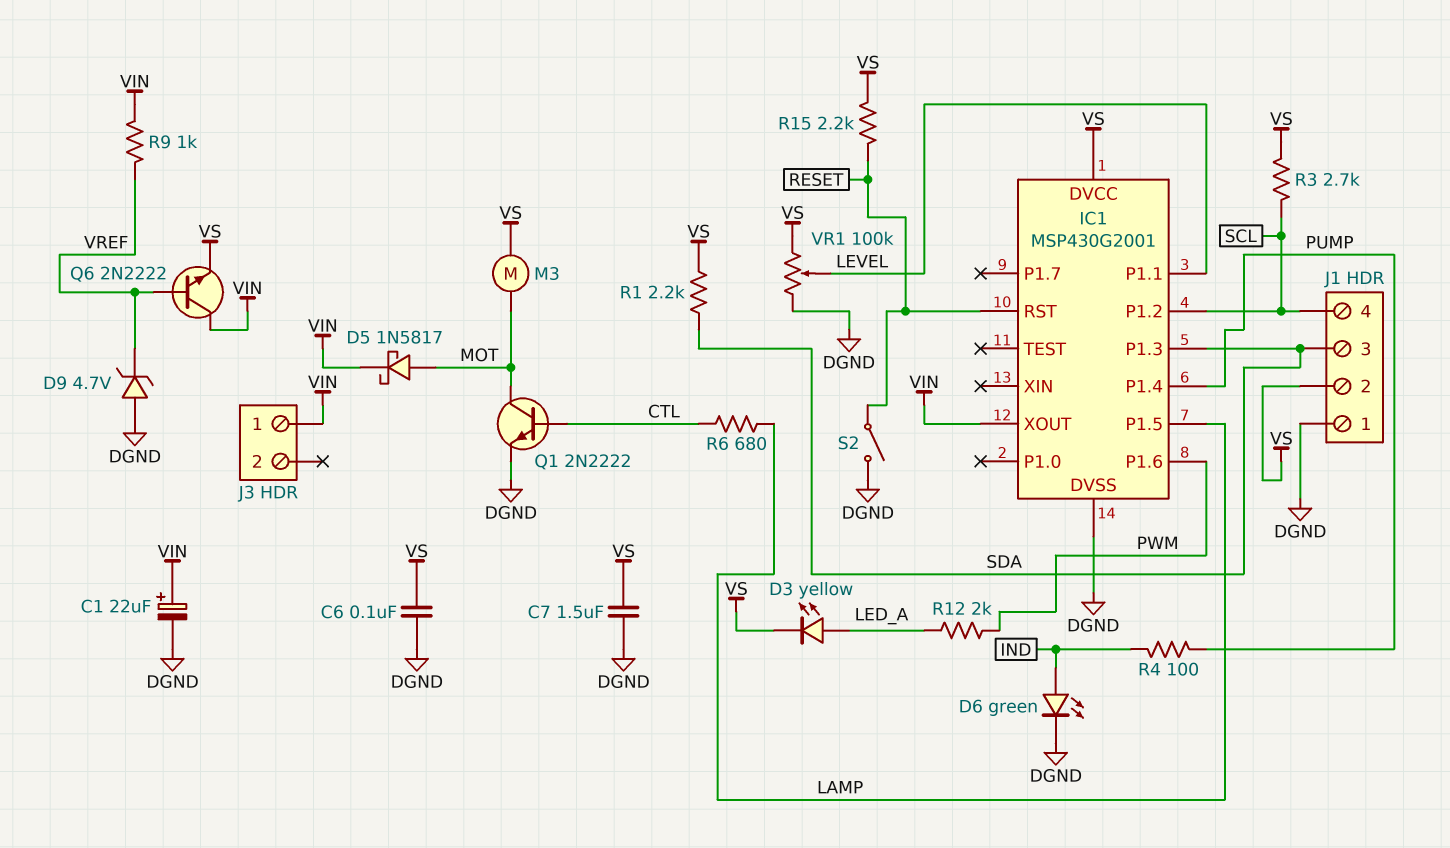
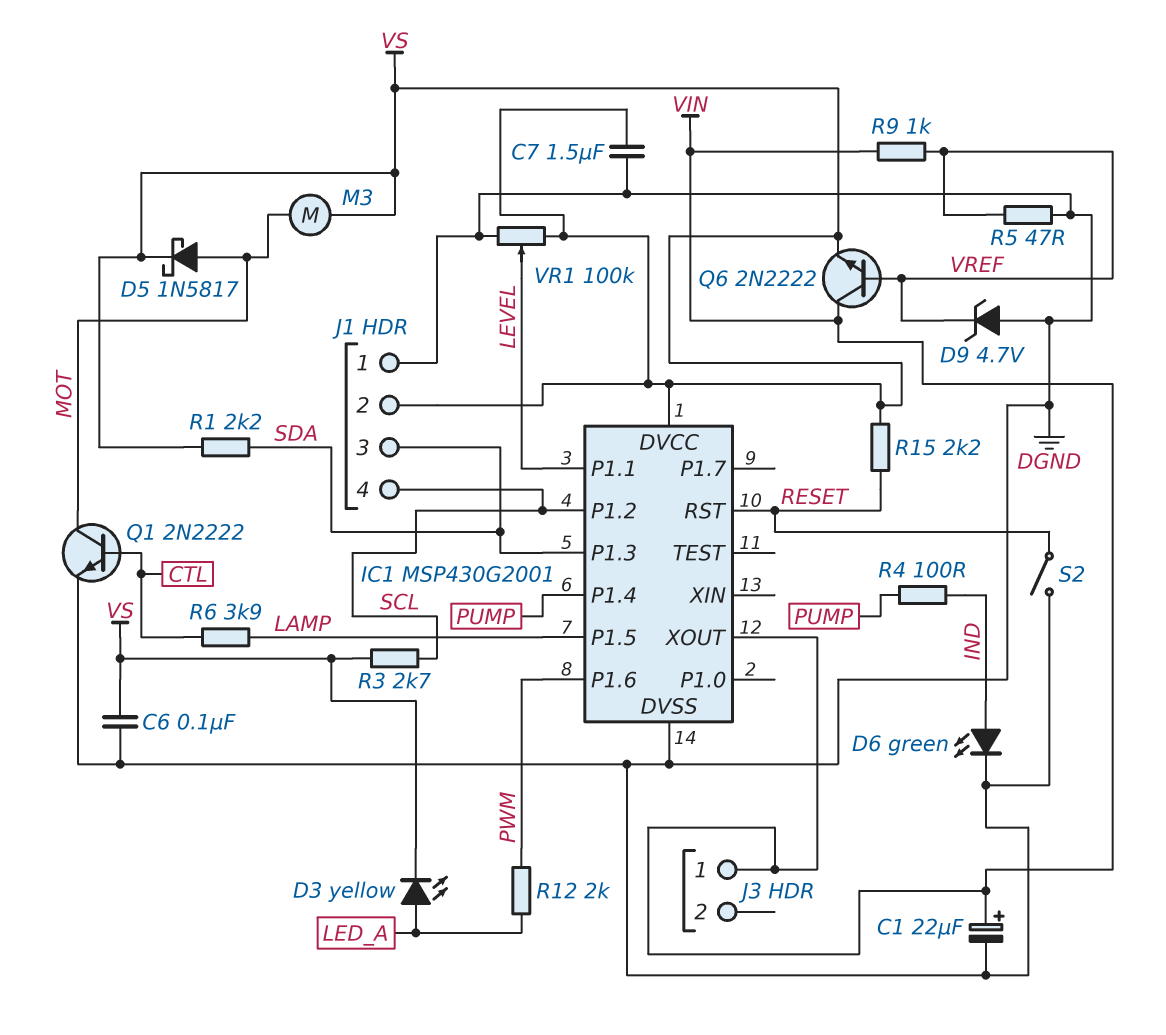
D5: schottky 1N5817 (A MOT, K VIN) -> schottky 1N5817 (A MOT, K VS)
R5: none -> 47 (DGND, VREF)
R6: 680 (CTL, LAMP) -> 3.9k (CTL, LAMP)

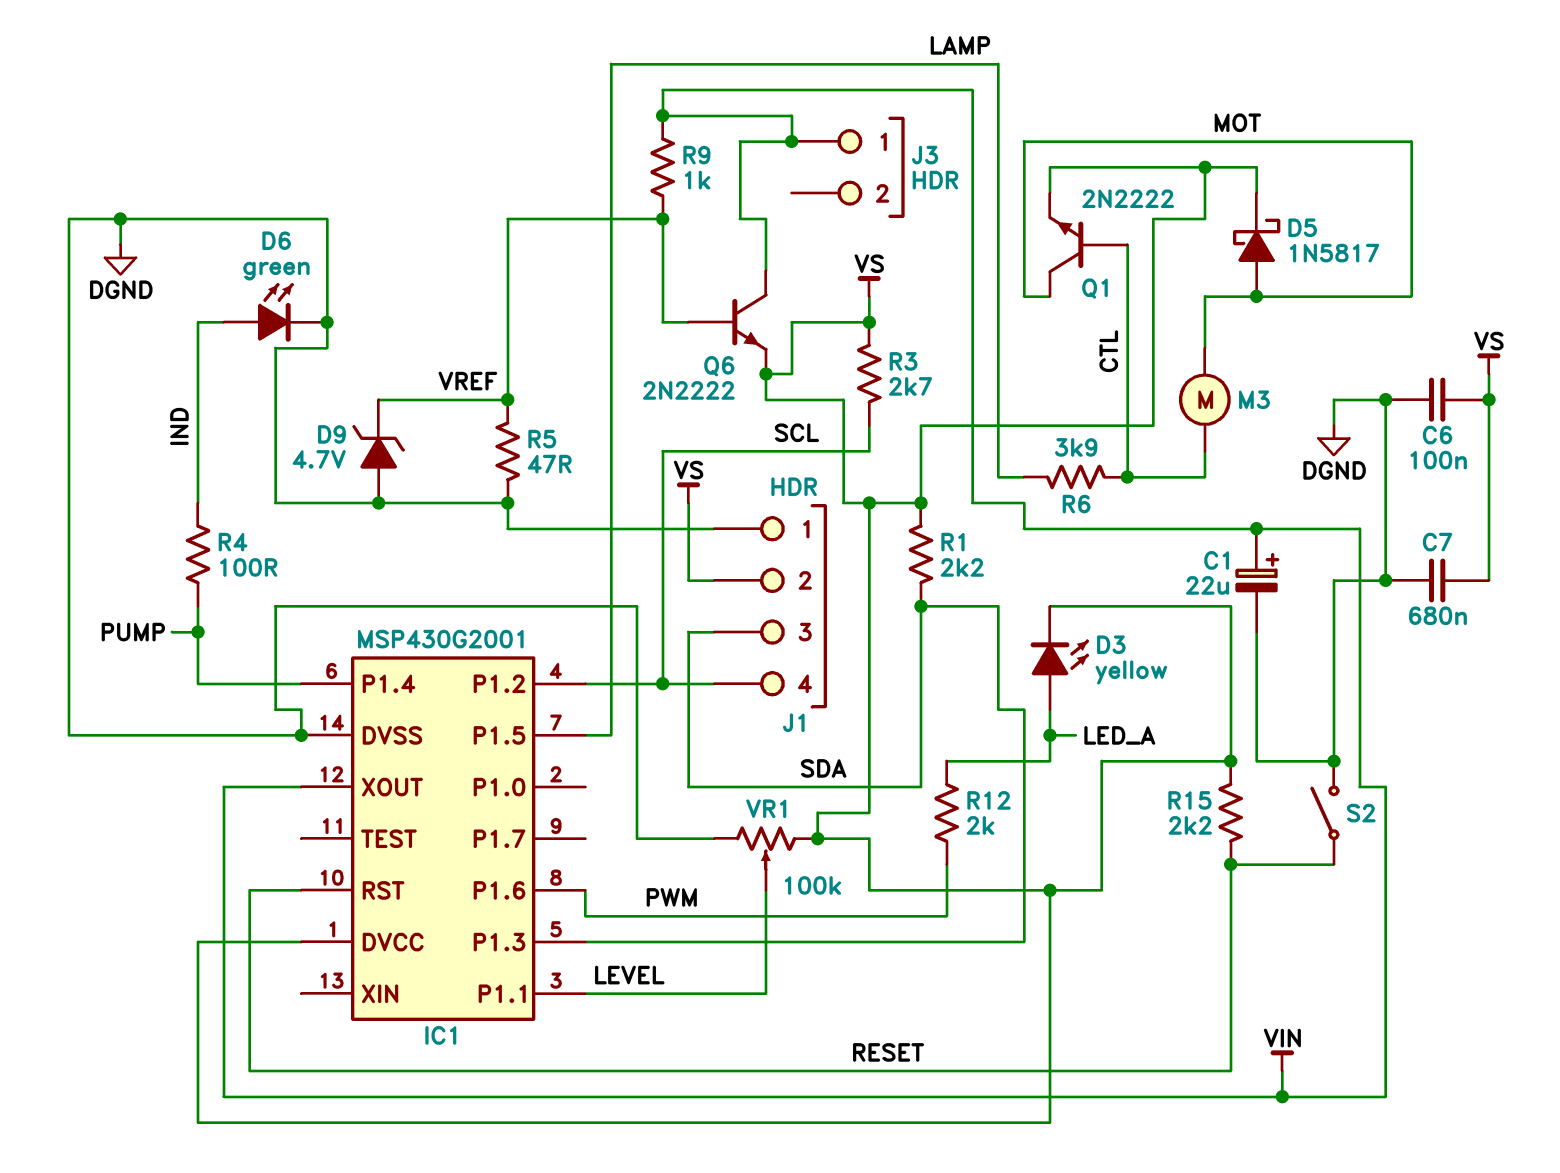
C7: 1.5uF (DGND, VS) -> 680nF (DGND, VS)
M3: motor (MOT, VS) -> motor (CTL, MOT)
Q1: NPN 2N2222 (B CTL, C MOT, E DGND) -> NPN 2N2222 (B CTL, C MOT, E VS)

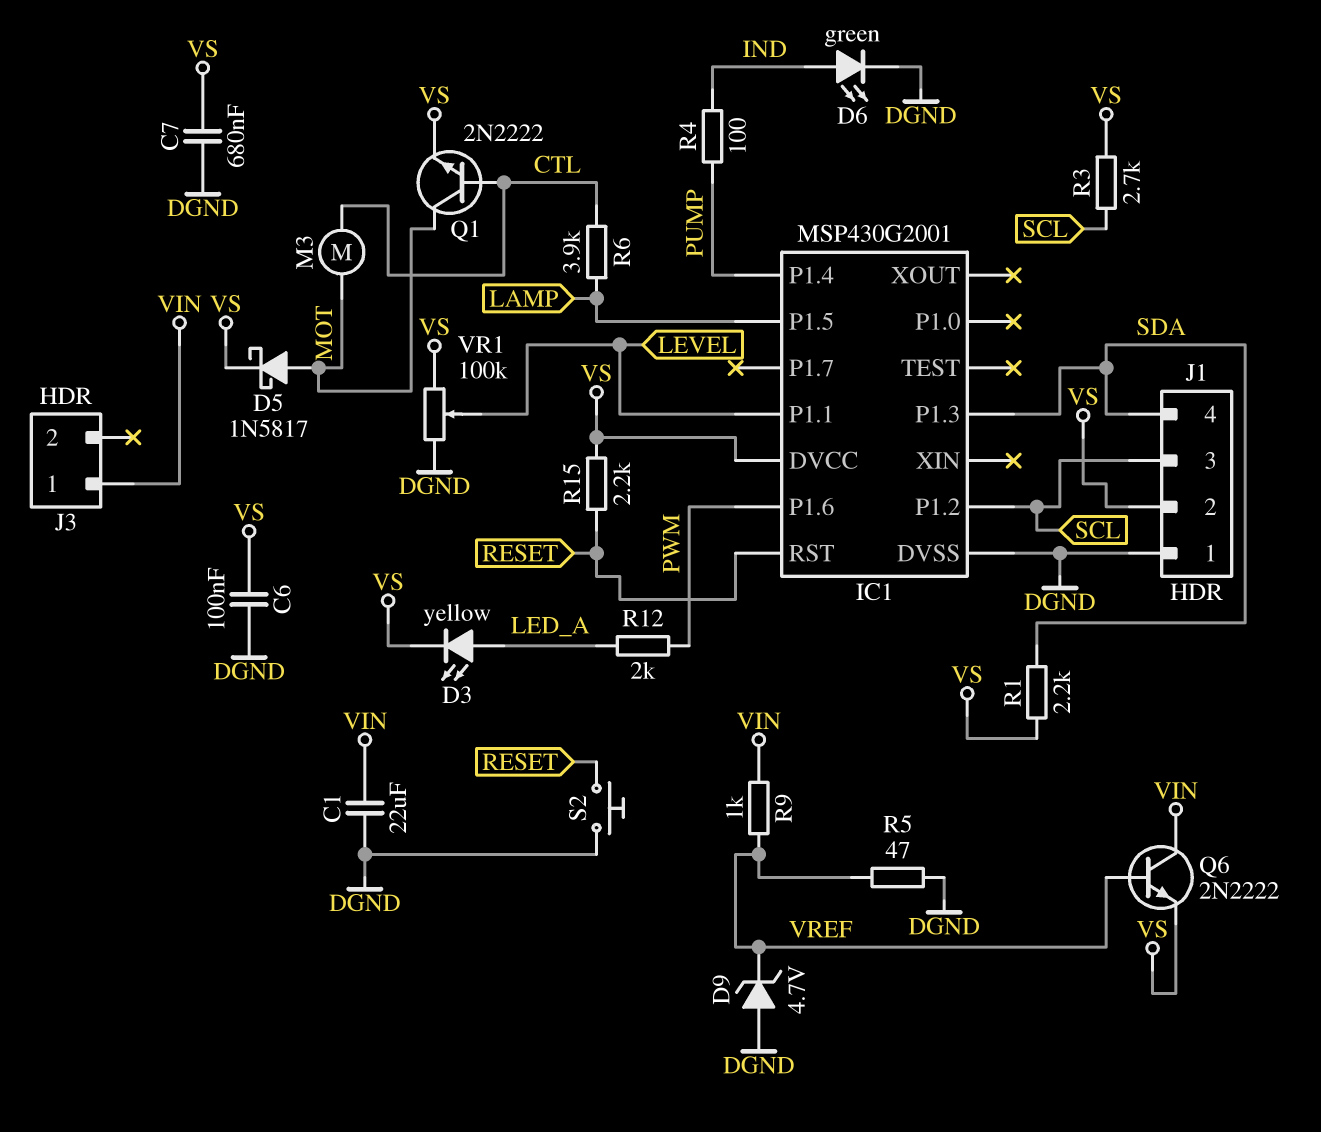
C1: 22uF (plus VIN, minus DGND) -> 22uF (DGND, VIN)
IC1 pin XOUT: VIN -> none
J1 pin 3: SDA -> SCL
J1 pin 4: SCL -> SDA
S2: switch (DGND, RESET) -> button (DGND, RESET)

